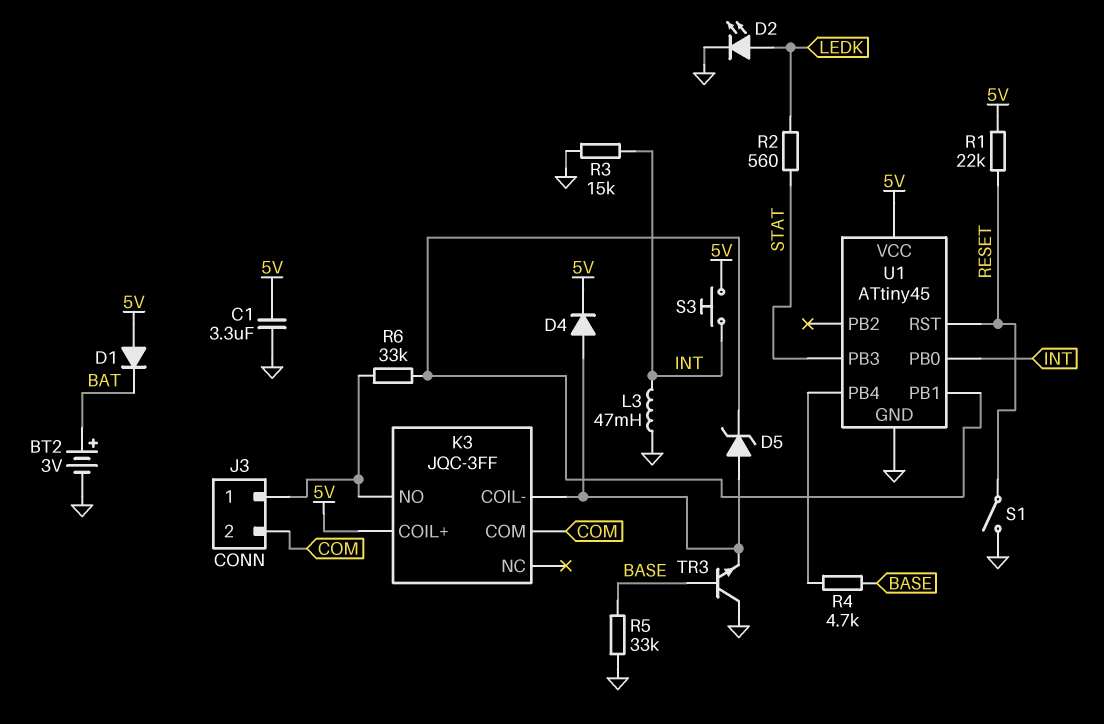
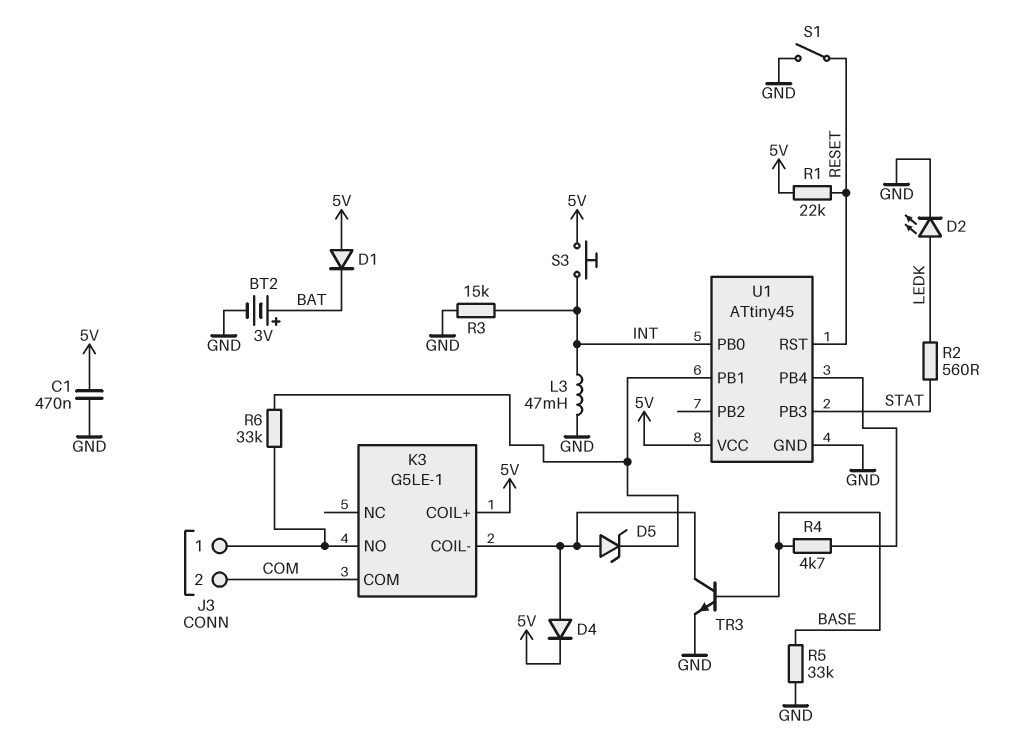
C1: 3.3uF (5V, GND) -> 470nF (5V, GND)
K3: JQC-3FF -> G5LE-1
TR3: NPN (B BASE, C GND, E K3/COIL-) -> NPN (B BASE, C K3/COIL-, E GND)

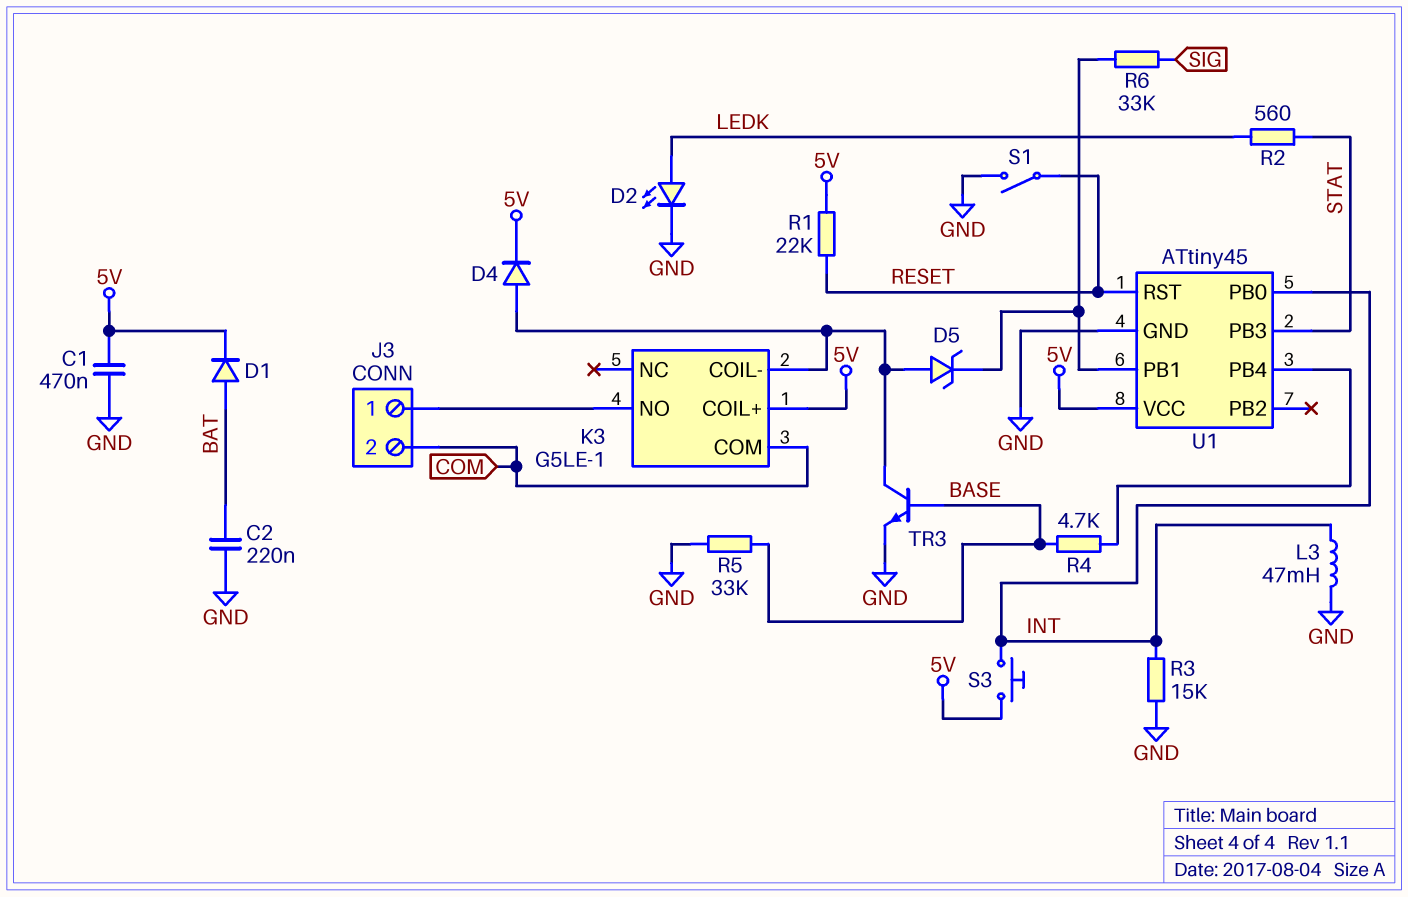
BT2: 3V (plus BAT, minus GND) -> none
C2: none -> 220nF (BAT, GND)
D1: diode (A 5V, K BAT) -> diode (A BAT, K 5V)
R6: 33k (J3/1, U1/PB1) -> 33k (SIG, U1/PB1)

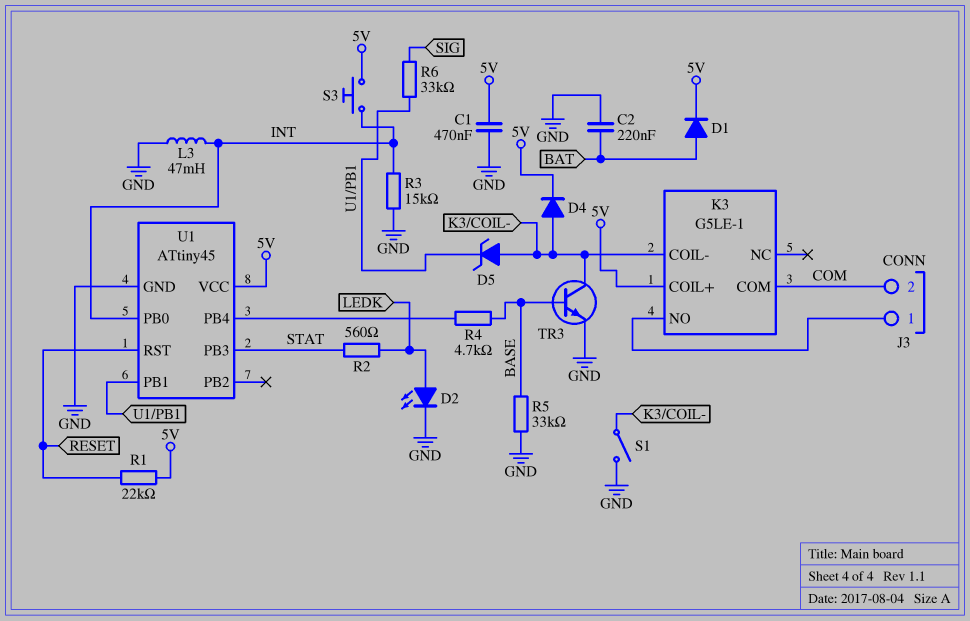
S1: switch (GND, RESET) -> switch (GND, K3/COIL-)

